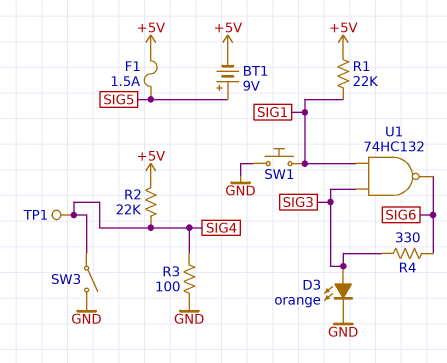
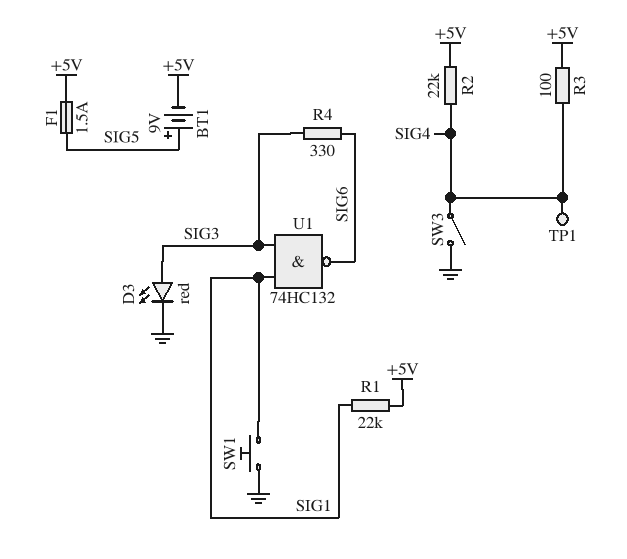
D3: LED orange (A SIG3, K GND) -> LED red (A SIG3, K GND)
R3: 100 (GND, SIG4) -> 100 (+5V, SIG4)

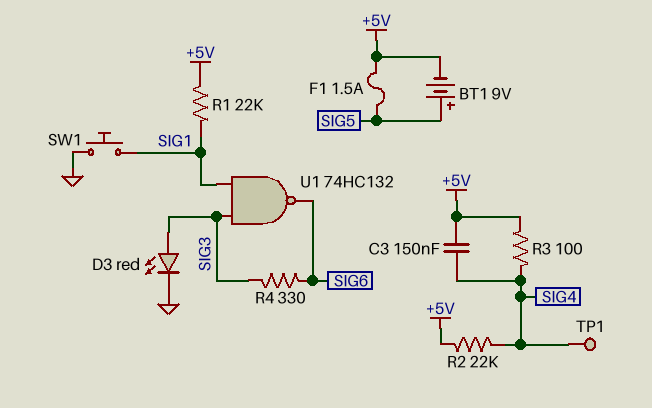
C3: none -> 150nF (+5V, SIG4)
SW3: switch (GND, SIG4) -> none

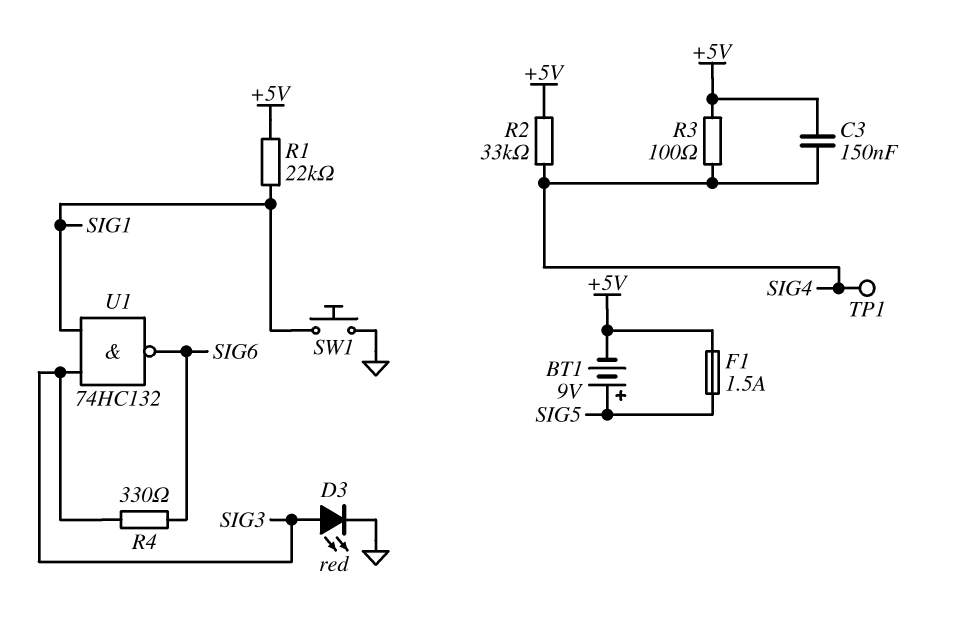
R2: 22k (+5V, SIG4) -> 33k (+5V, SIG4)

